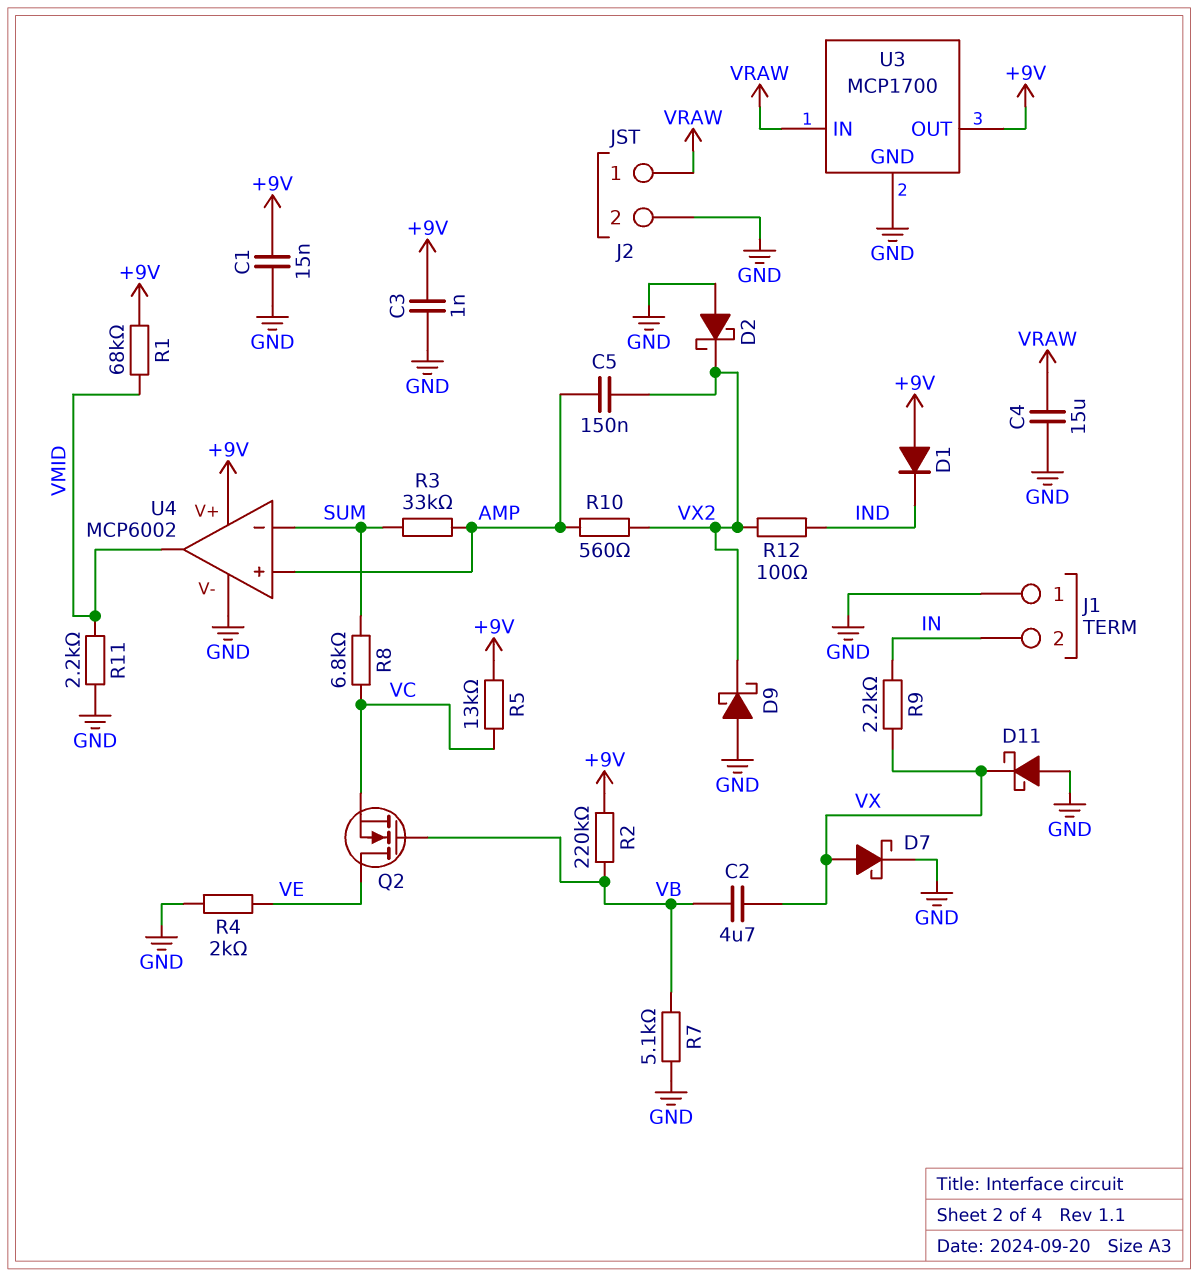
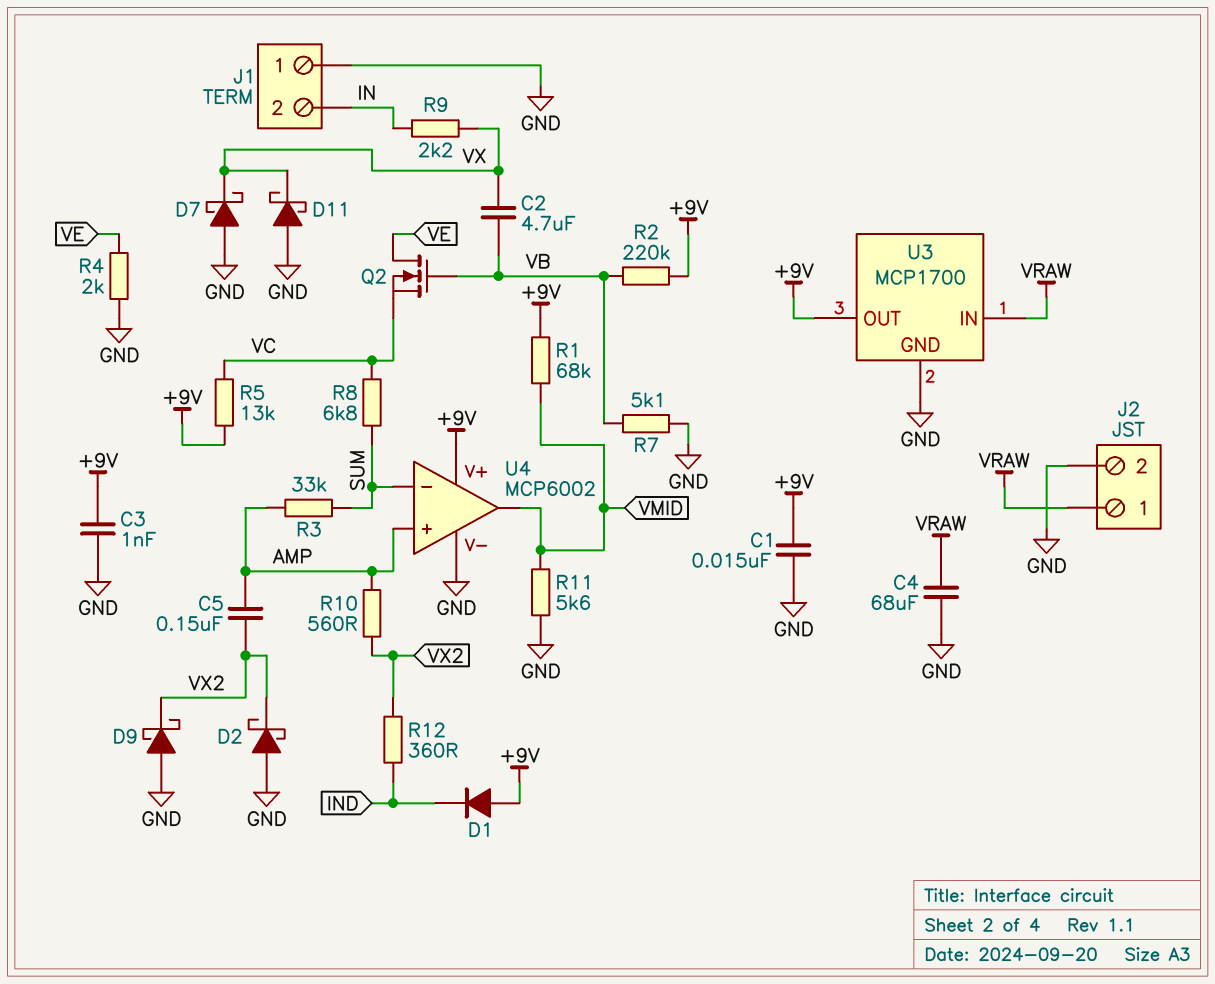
C4: 15uF (GND, VRAW) -> 68uF (GND, VRAW)
D7: schottky (A VX, K GND) -> schottky (A GND, K VX)
R11: 2.2k (GND, VMID) -> 5.6k (GND, VMID)
R12: 100 (IND, VX2) -> 360 (IND, VX2)

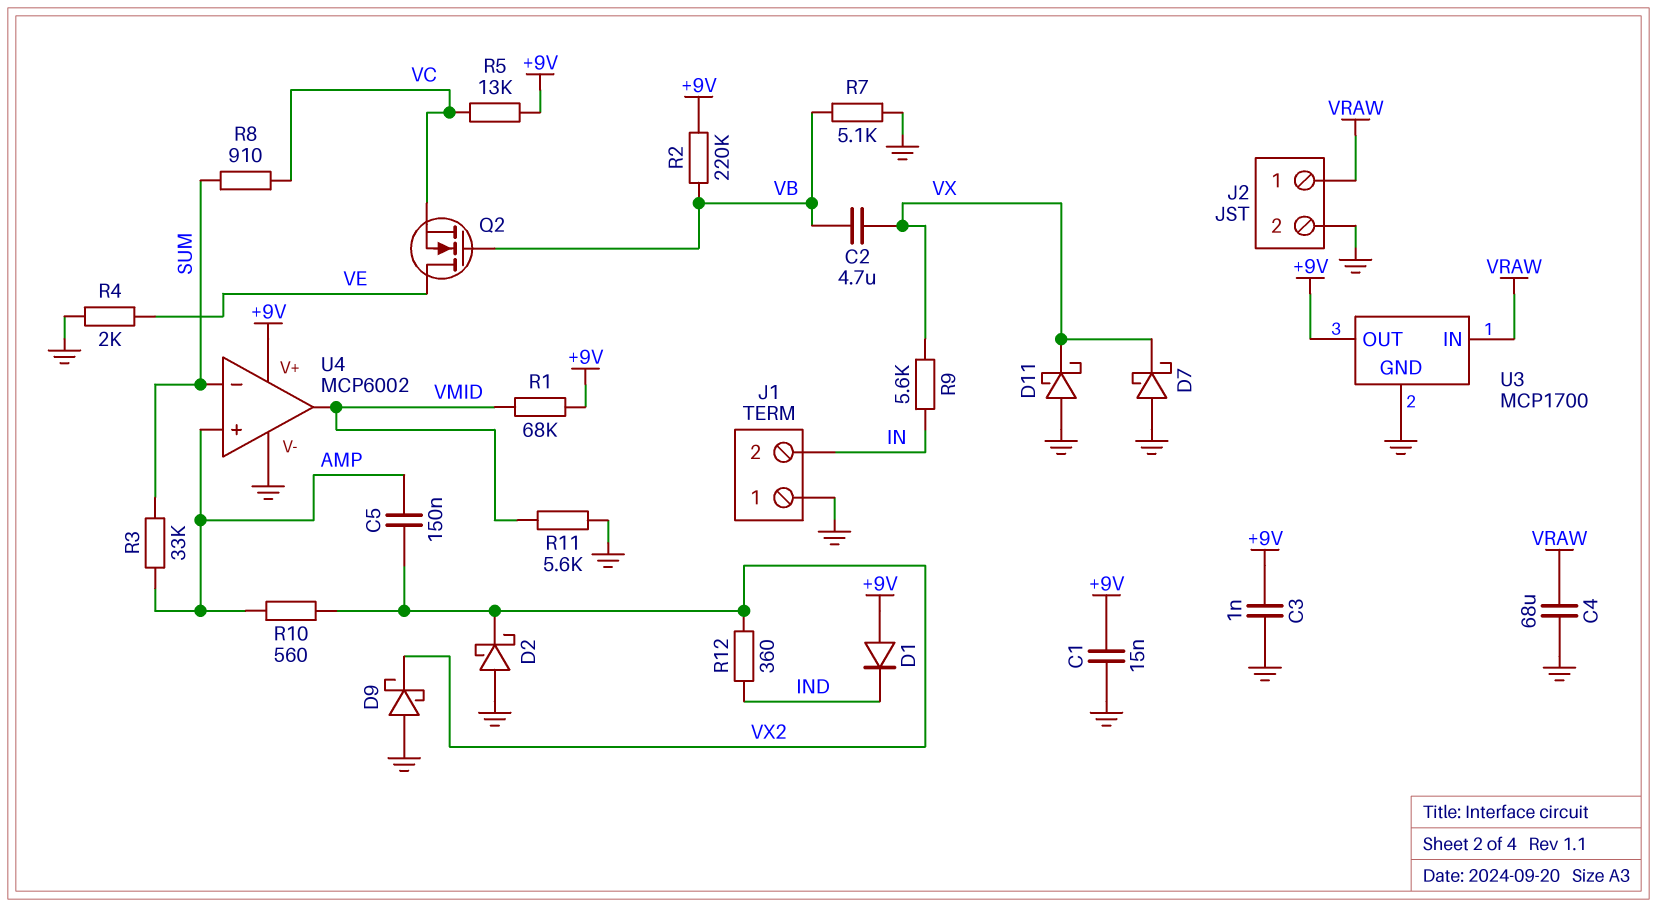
R8: 6.8k (SUM, VC) -> 910 (SUM, VC)
R9: 2.2k (IN, VX) -> 5.6k (IN, VX)

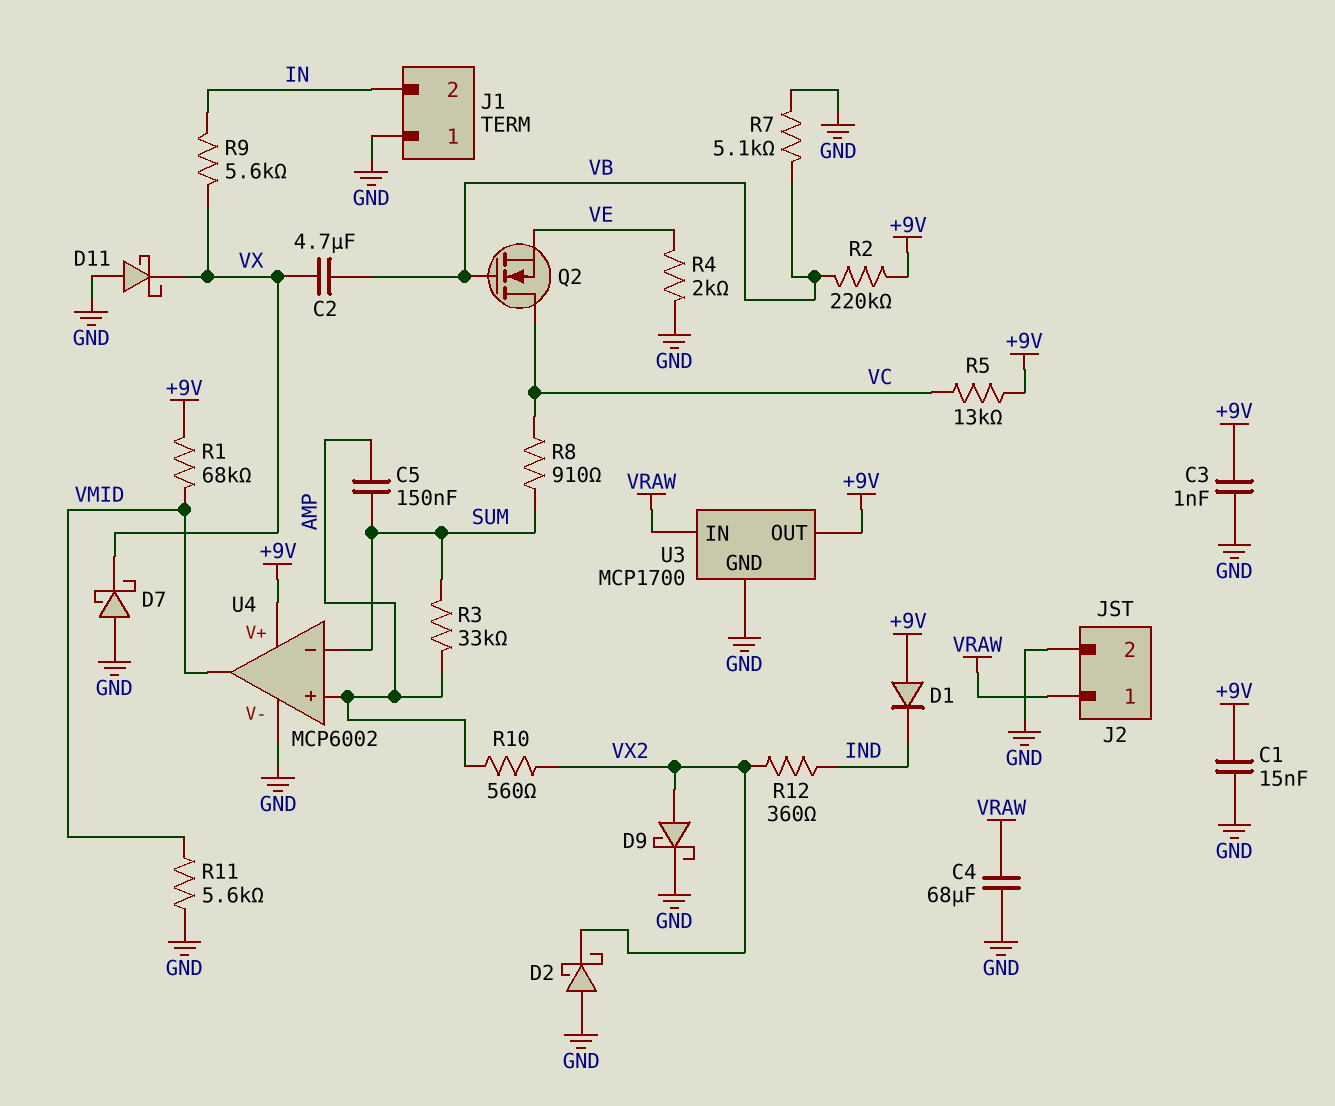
C5: 150nF (AMP, VX2) -> 150nF (AMP, SUM)
D9: schottky (A GND, K VX2) -> schottky (A VX2, K GND)
Q2: NMOS (G VB, D VE, S VC) -> NMOS (G VB, D VC, S VE)

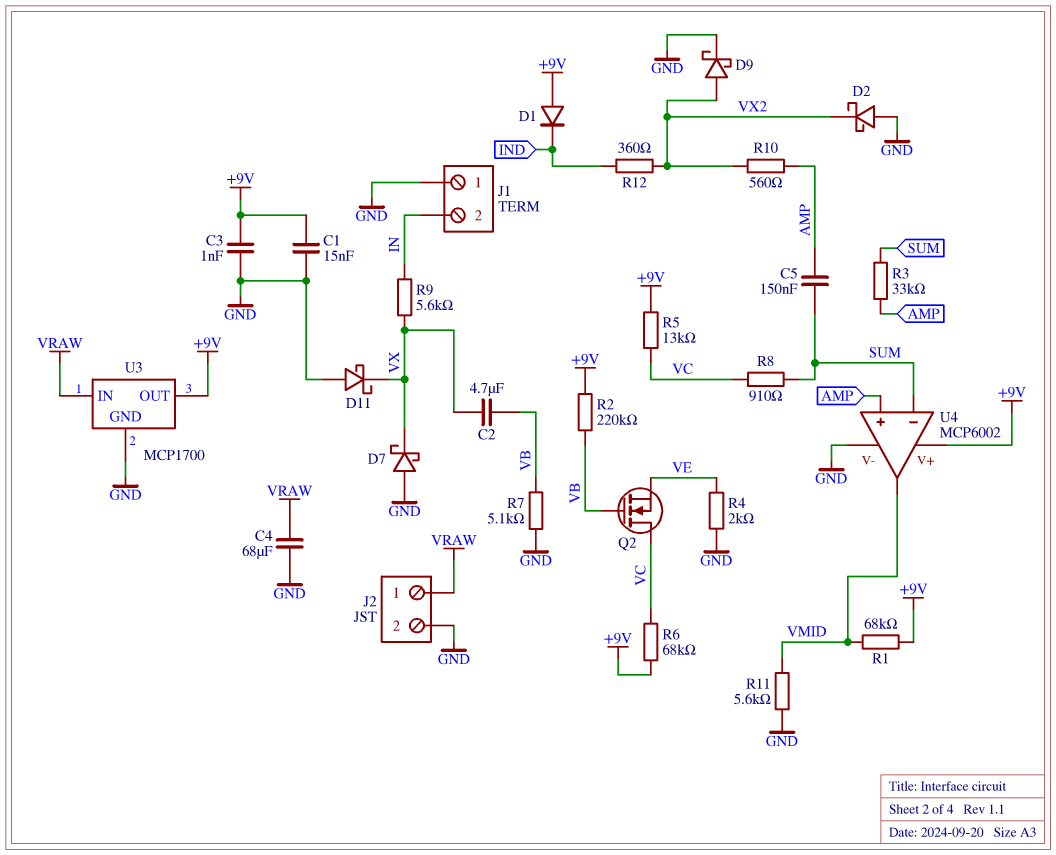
R6: none -> 68k (+9V, VC)

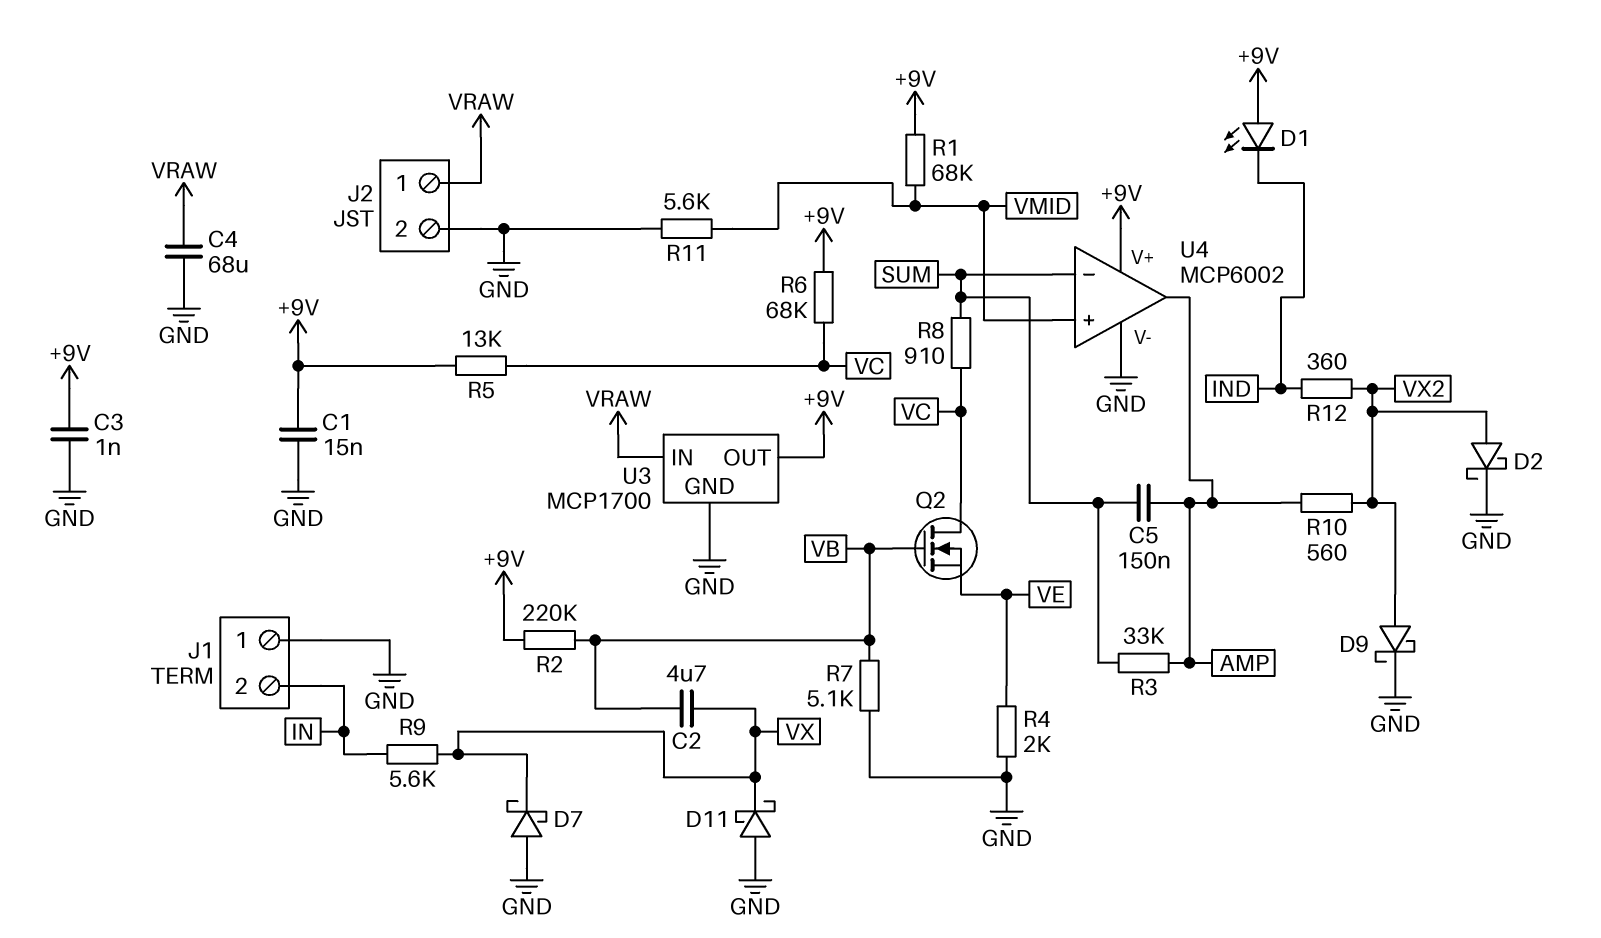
D1: diode (A +9V, K IND) -> LED (A +9V, K IND)
D2: schottky (A GND, K VX2) -> schottky (A VX2, K GND)
U4 pin in+: AMP -> VMID
U4 pin out: VMID -> AMP

